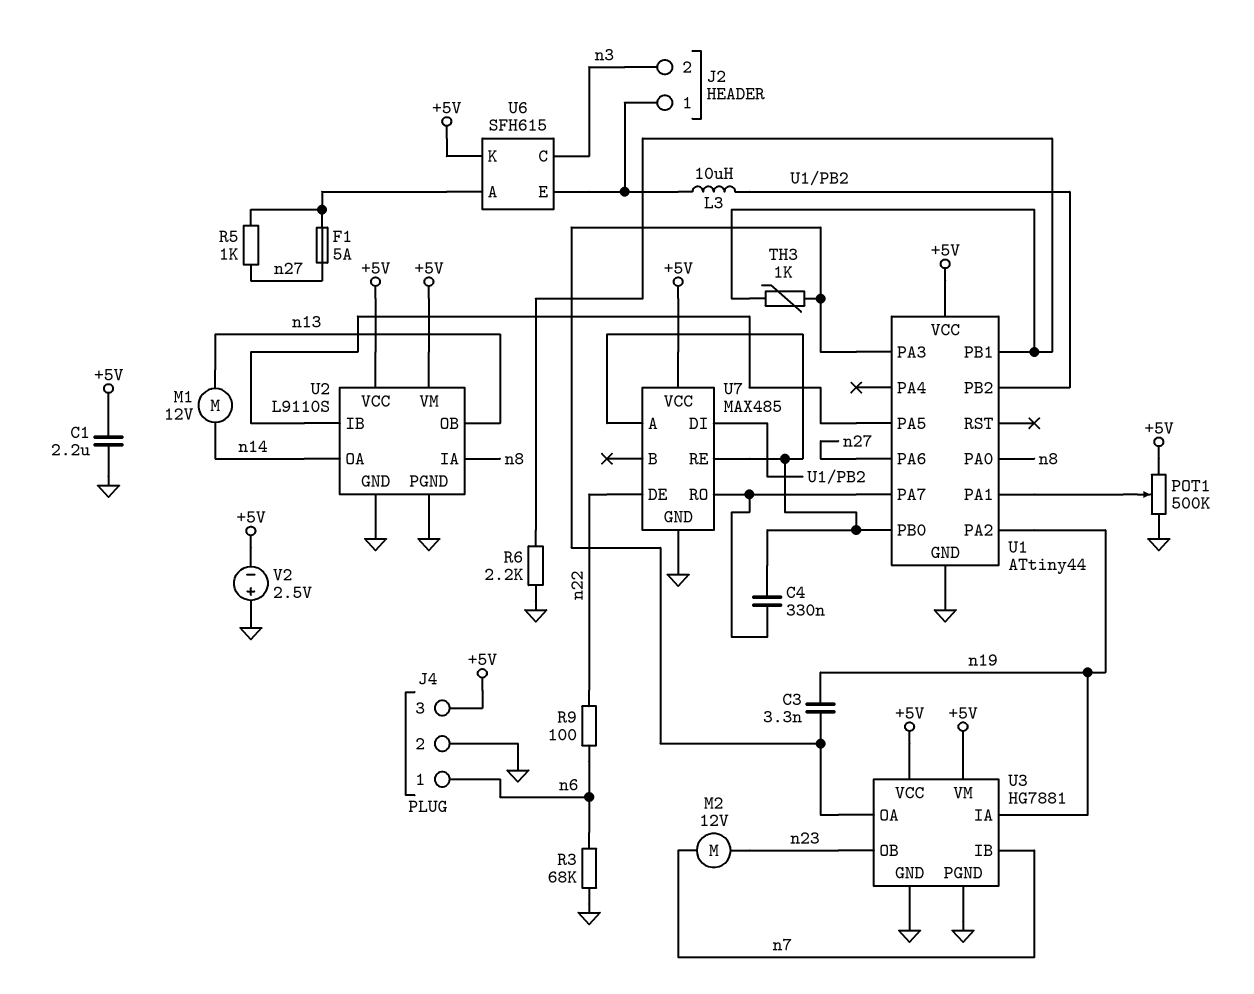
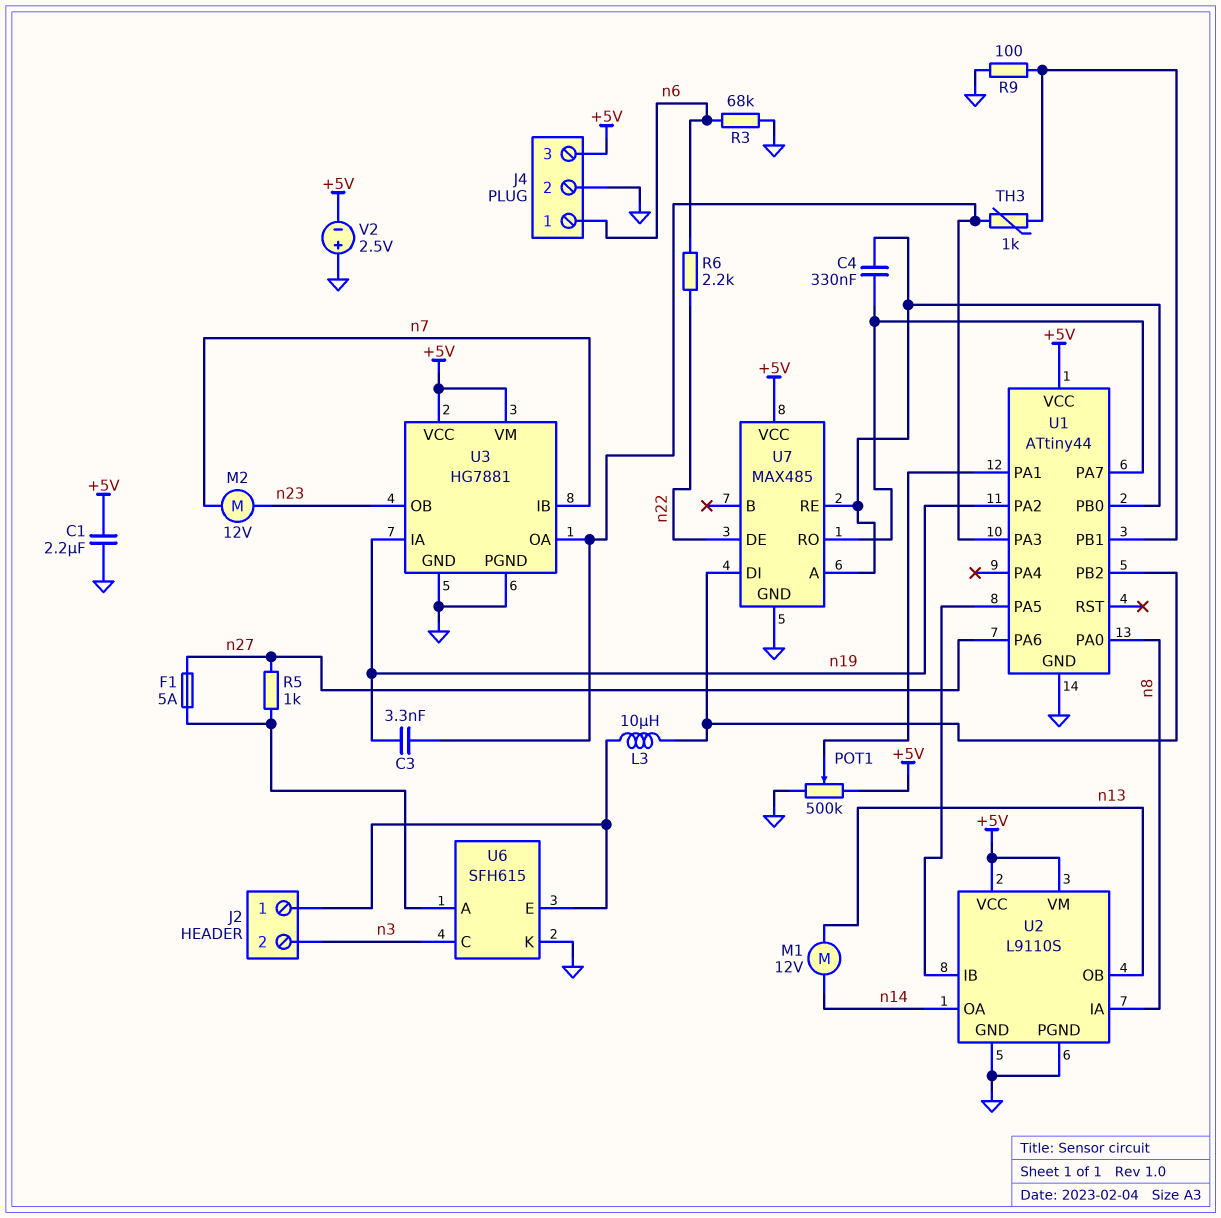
R6: 2.2k (GND, U1/PB1) -> 2.2k (n6, n22)
R9: 100 (n6, n22) -> 100 (GND, U1/PB1)
U6 pin K: +5V -> GND

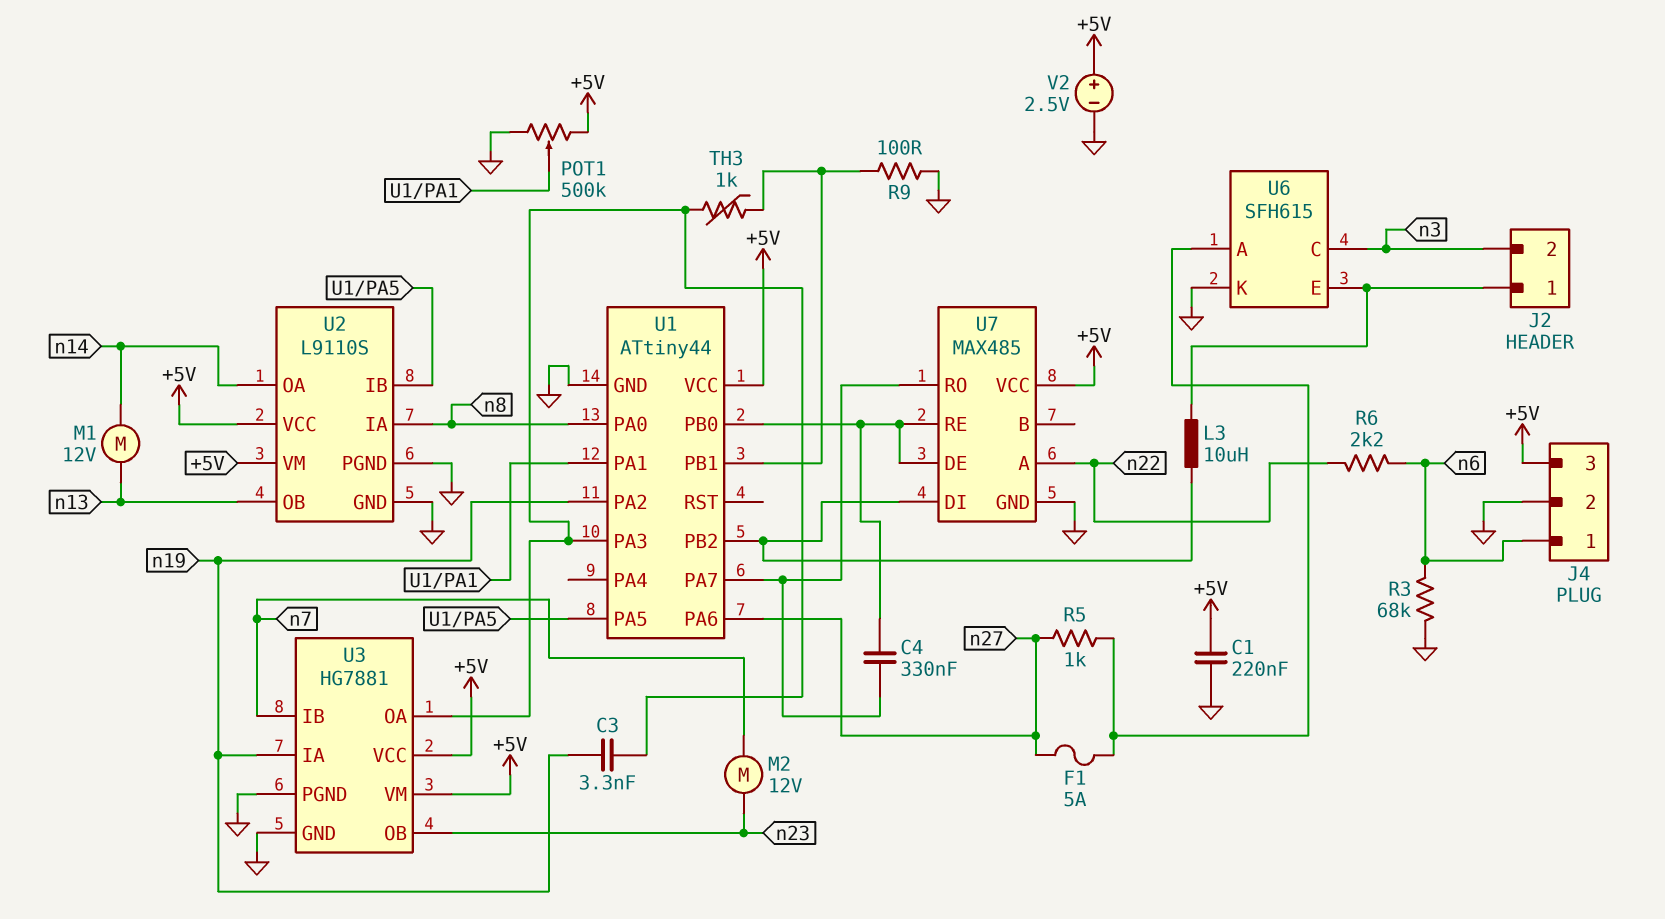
C1: 2.2uF (+5V, GND) -> 220nF (+5V, GND)
U7 pin A: U1/PB0 -> n22
U7 pin DE: n22 -> U1/PB0
V2: 2.5V (plus GND, minus +5V) -> 2.5V (plus +5V, minus GND)

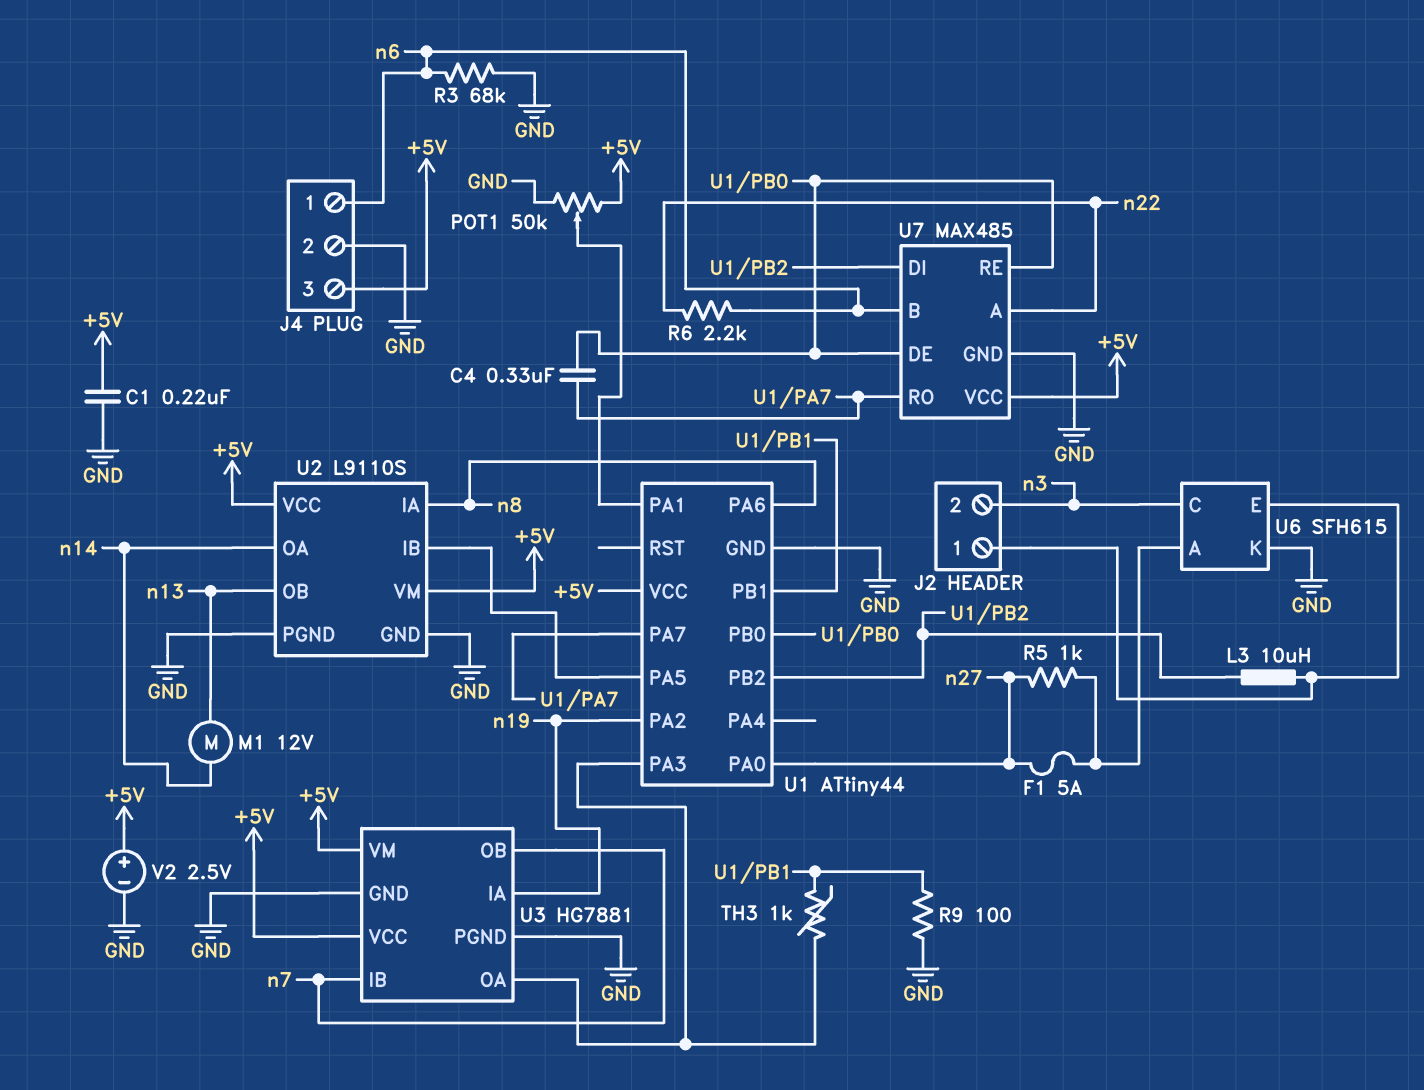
C3: 3.3nF (U1/PA3, n19) -> none
M2: motor 12V (n7, n23) -> none
POT1: 500k (+5V, GND, wiper U1/PA1) -> 50k (+5V, GND, wiper U1/PA1)
U1 pin PA0: n8 -> n27
U1 pin PA6: n27 -> n8
U3 pin OB: n23 -> n7
U7 pin B: none -> n6

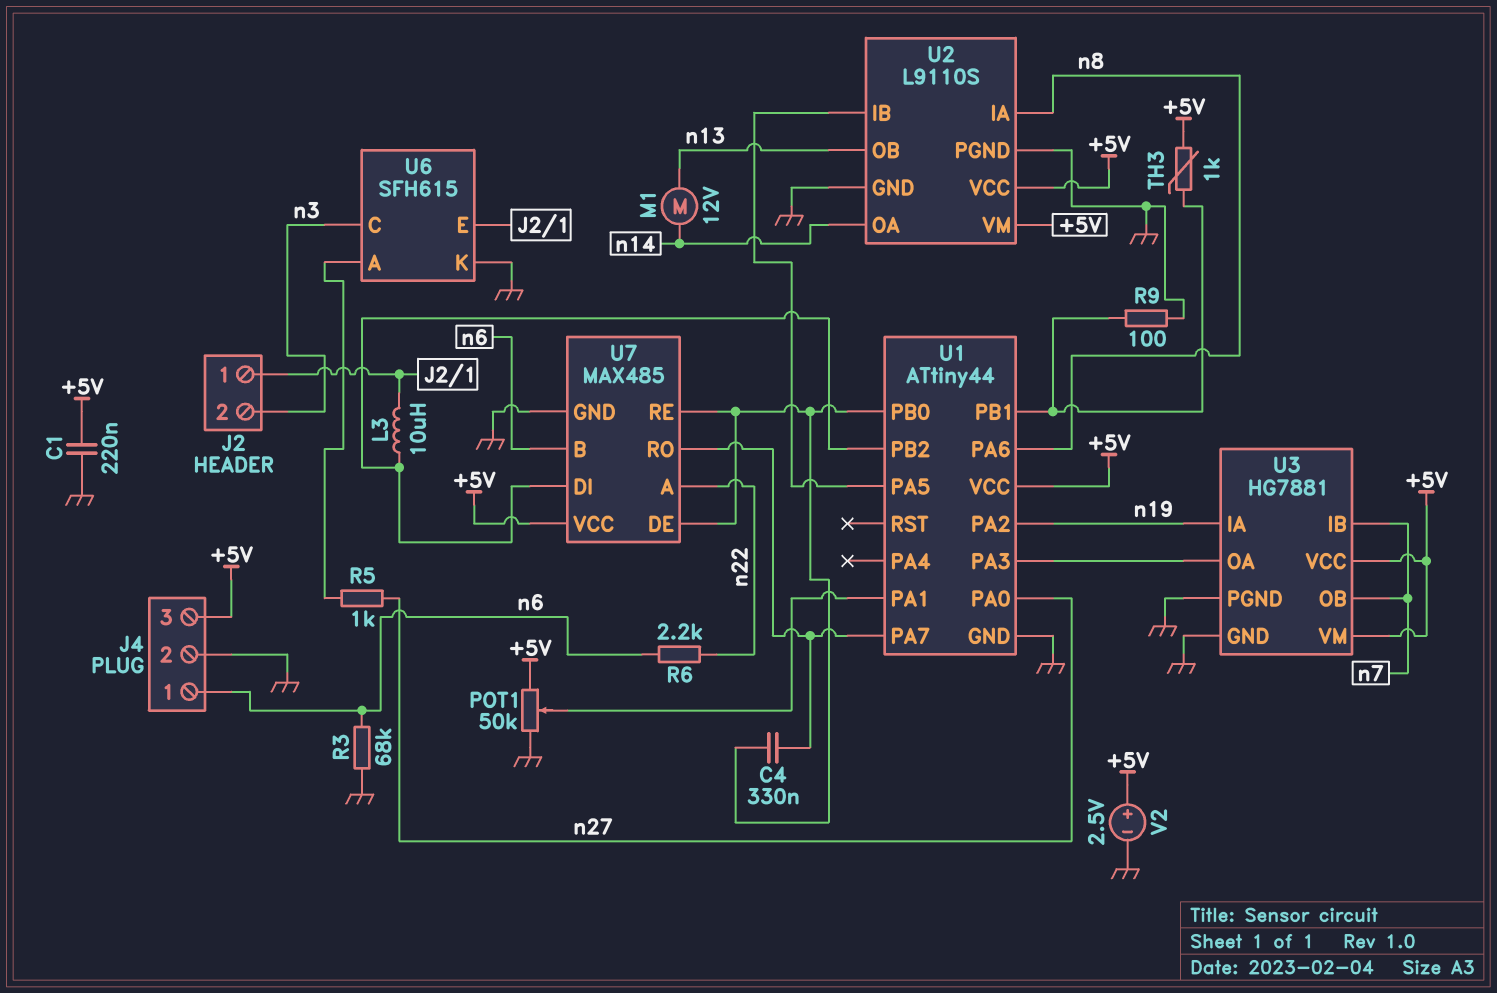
F1: 5A (U6/A, n27) -> none
TH3: 1k (U1/PA3, U1/PB1) -> 1k (+5V, U1/PB1)

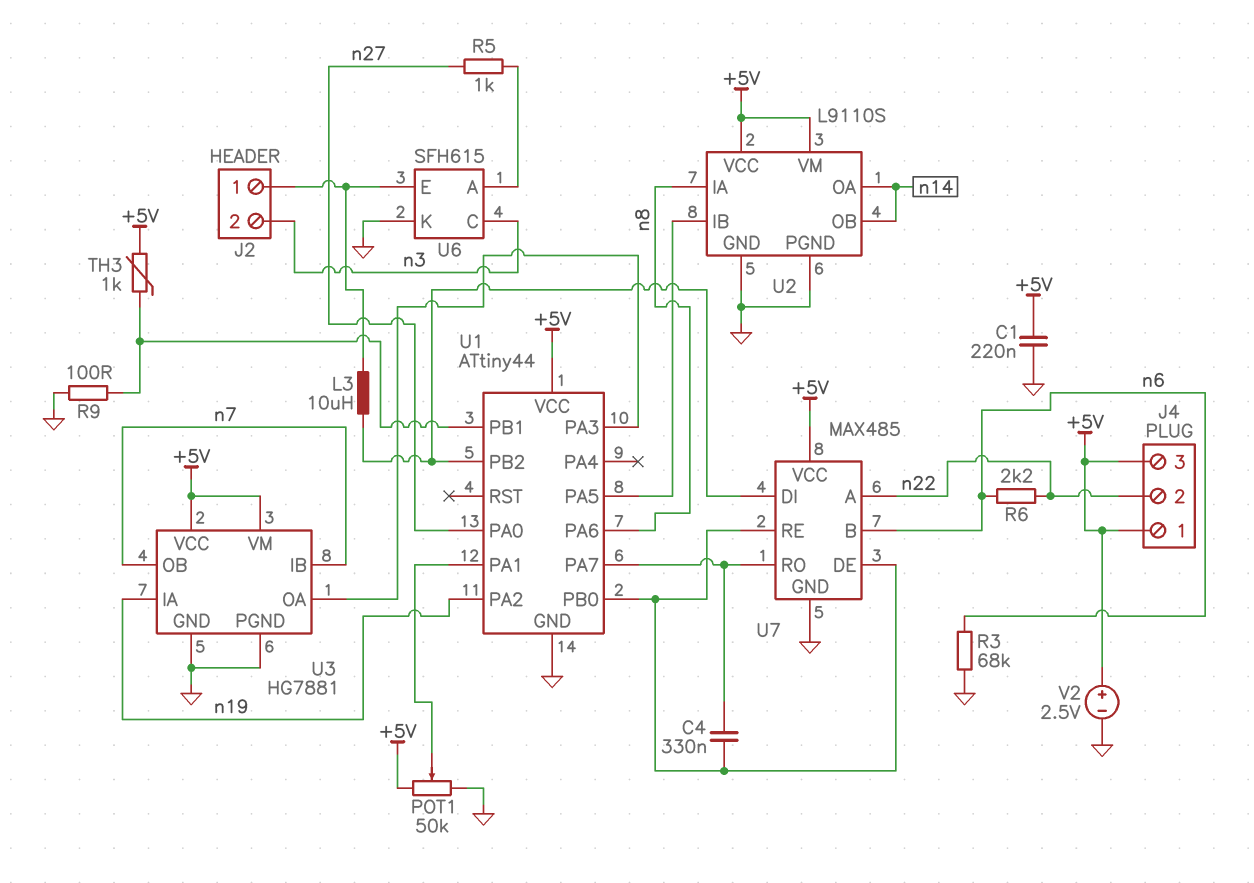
J4 pin 1: n6 -> +5V
J4 pin 2: GND -> n22
M1: motor 12V (n13, n14) -> none
U2 pin OB: n13 -> n14

